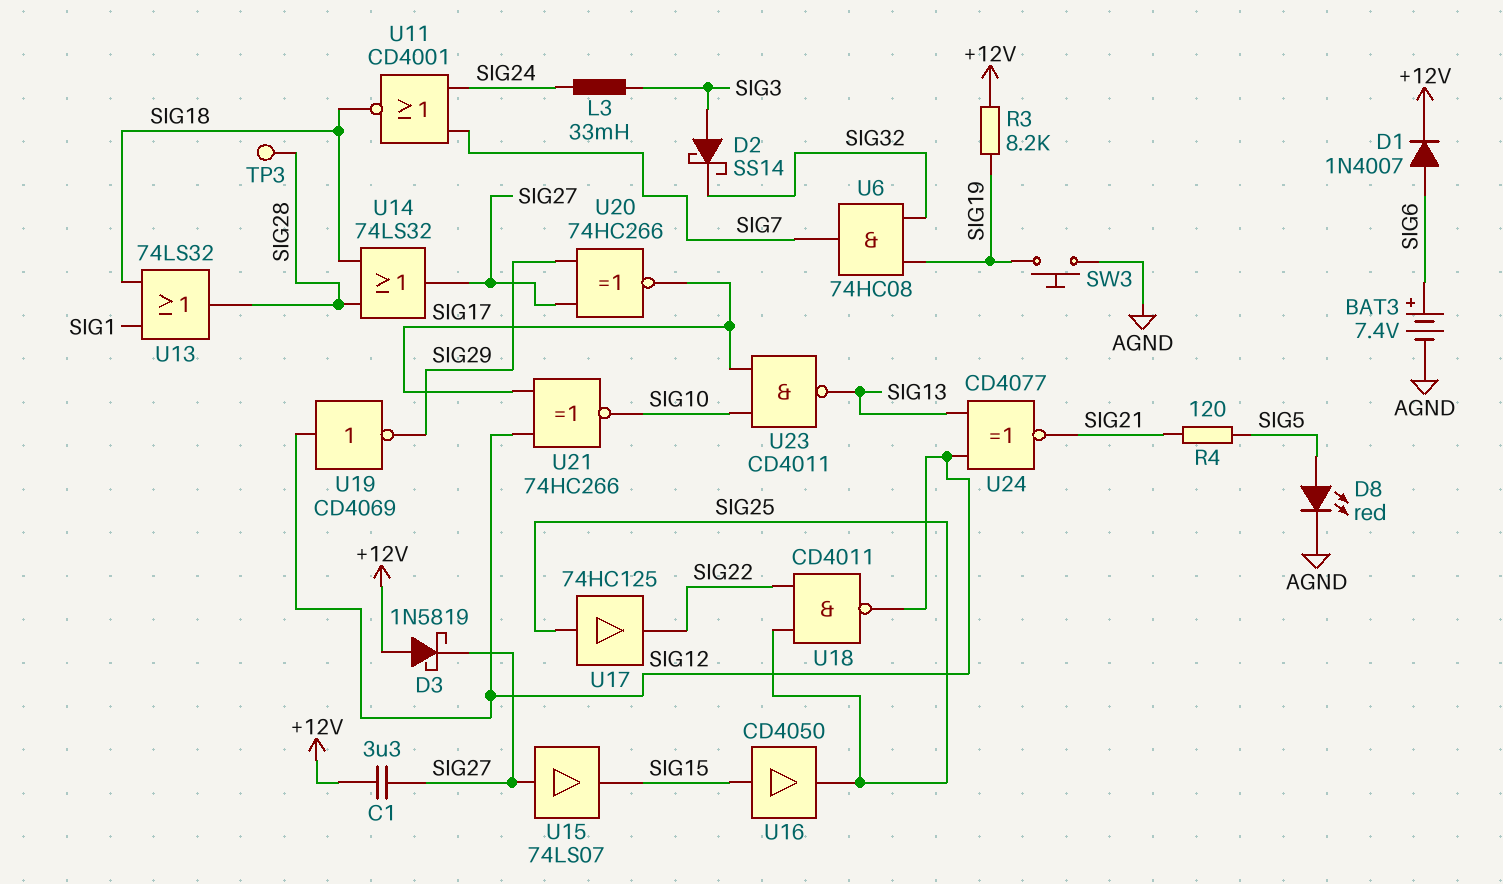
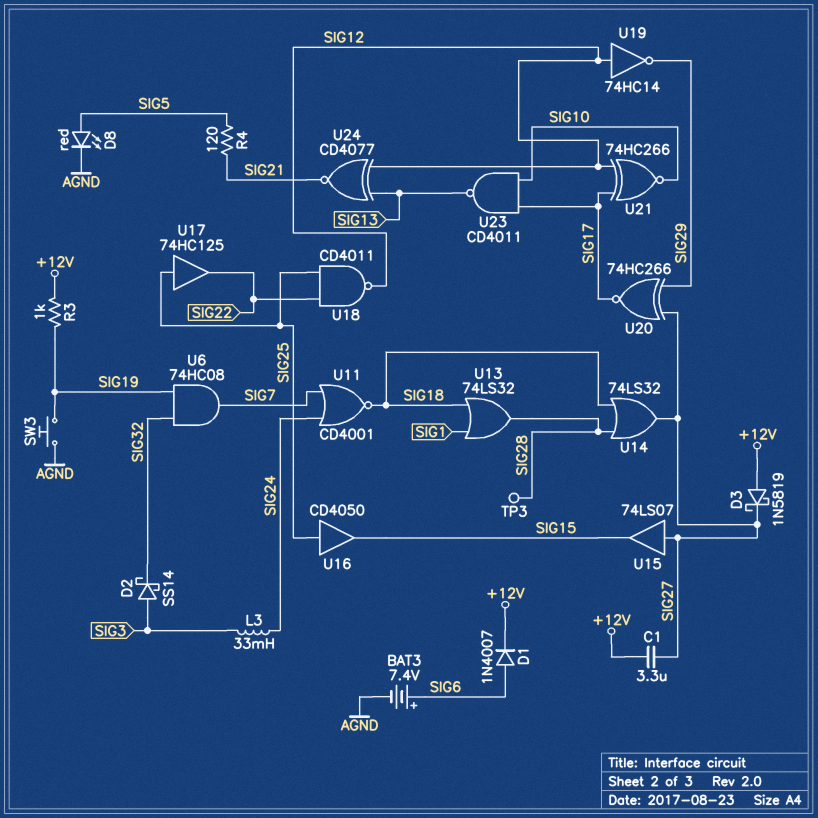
R3: 8.2k (+12V, SIG19) -> 1k (+12V, SIG19)
U16: buffer CD4050 (in SIG15, out SIG25) -> buffer CD4050 (in SIG25, out SIG15)
U19: NOT CD4069 (in SIG12, out SIG29) -> NOT 74HC14 (in SIG12, out SIG29)

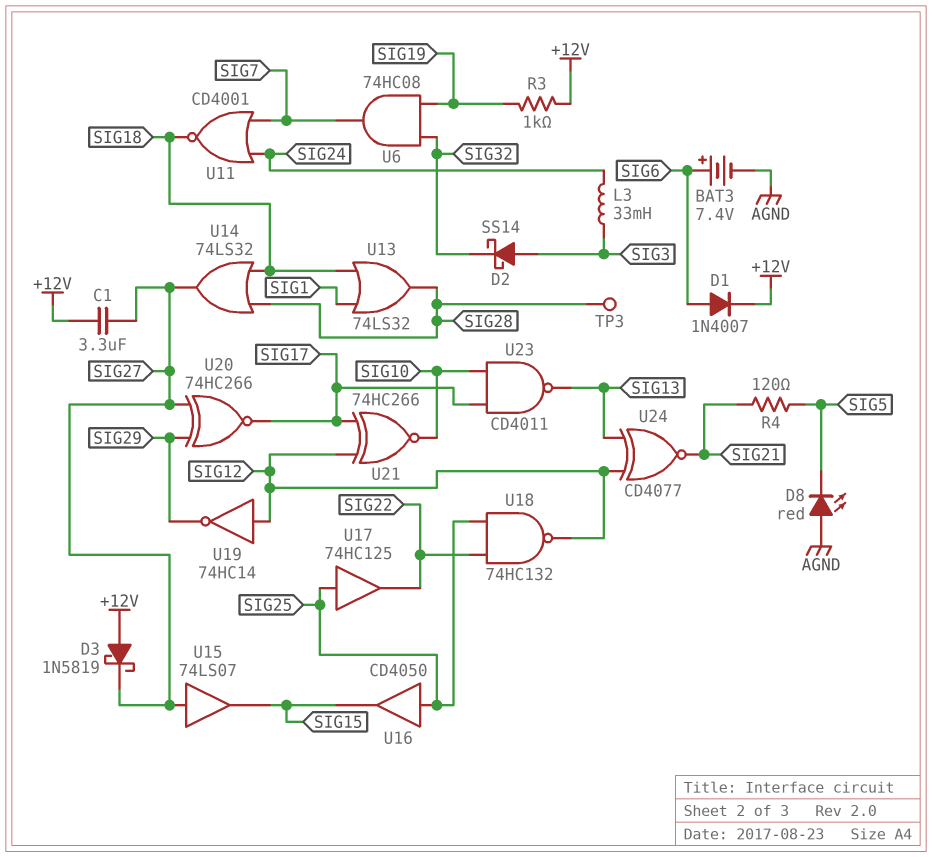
D8: LED red (A SIG5, K AGND) -> LED red (A AGND, K SIG5)
SW3: button (AGND, SIG19) -> none
U18: NAND CD4011 (in SIG22, in SIG25, out SIG12) -> NAND 74HC132 (in SIG22, in SIG25, out SIG12)

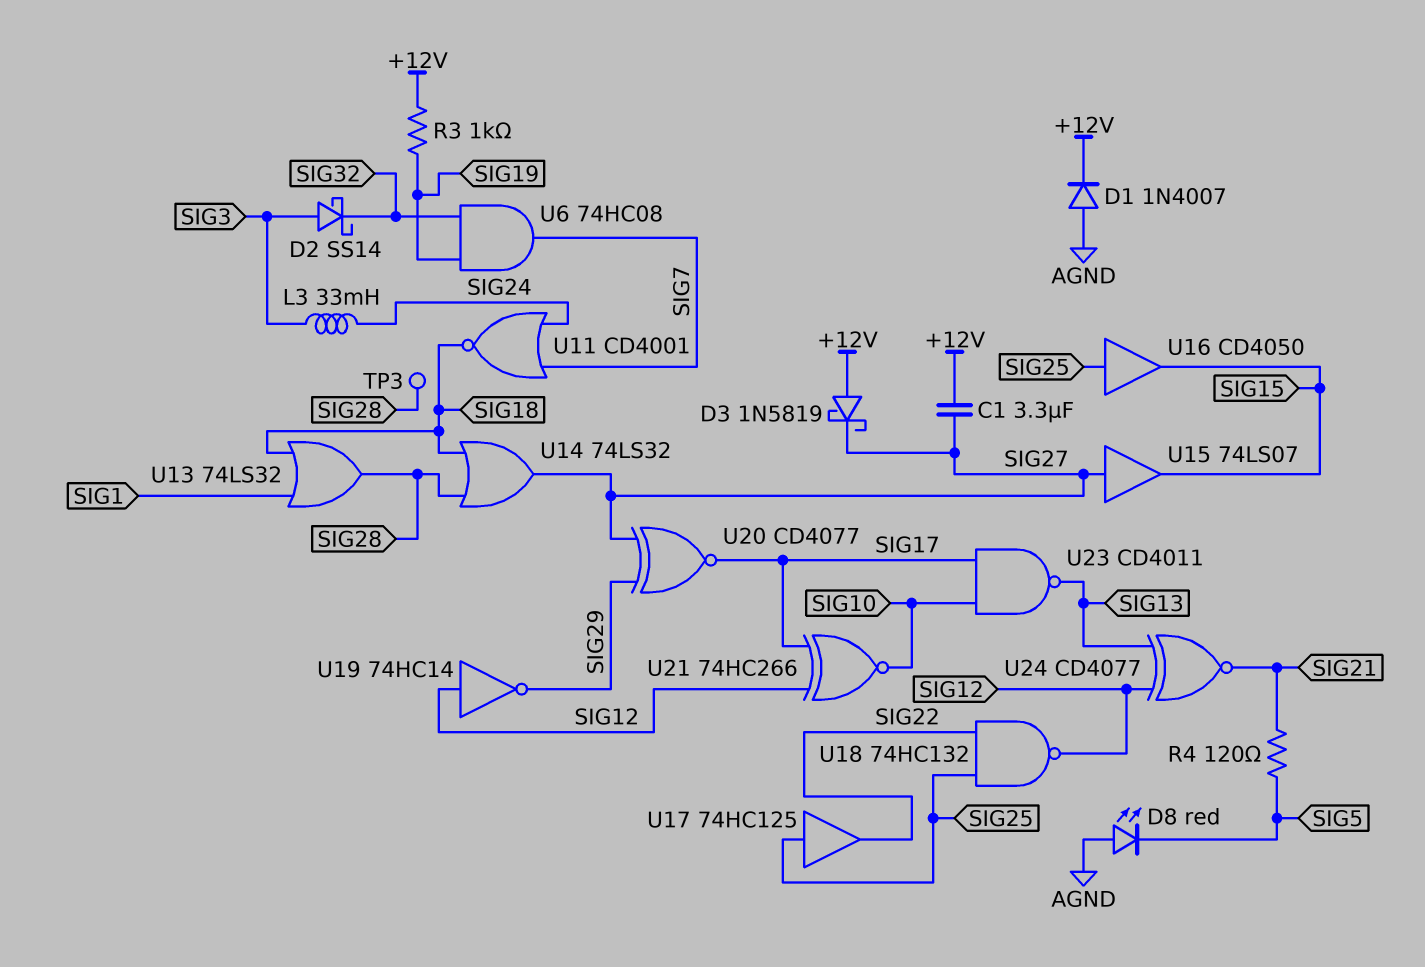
BAT3: 7.4V (plus SIG6, minus AGND) -> none
D1: diode 1N4007 (A SIG6, K +12V) -> diode 1N4007 (A AGND, K +12V)
U20: XNOR 74HC266 (in SIG27, in SIG29, out SIG17) -> XNOR CD4077 (in SIG27, in SIG29, out SIG17)

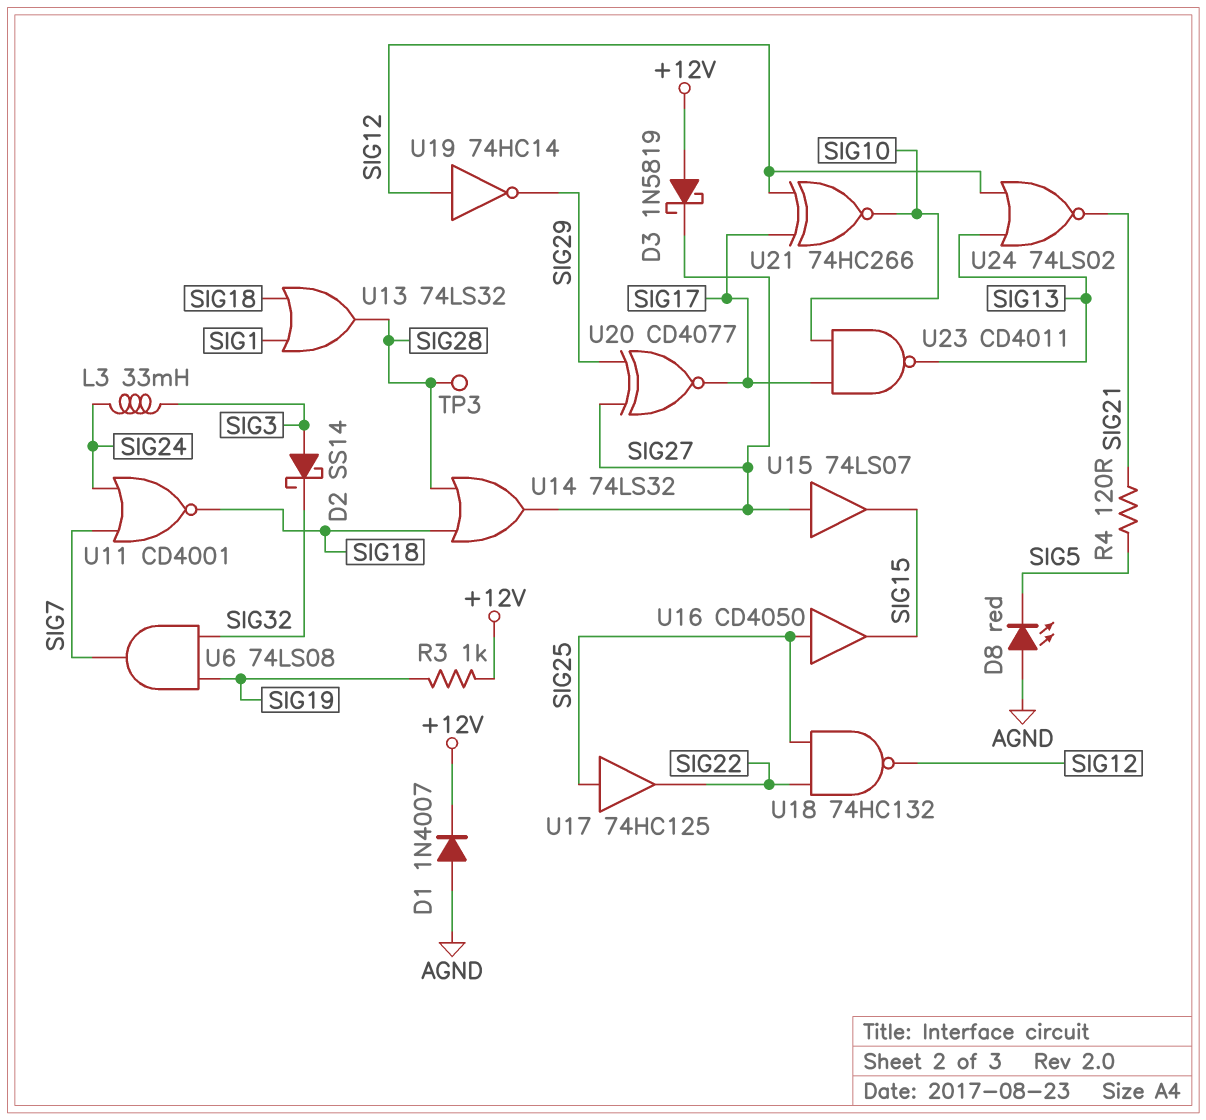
C1: 3.3uF (+12V, SIG27) -> none
U6: AND 74HC08 (in SIG19, in SIG32, out SIG7) -> AND 74LS08 (in SIG19, in SIG32, out SIG7)
U24: XNOR CD4077 (in SIG12, in SIG13, out SIG21) -> NOR 74LS02 (in SIG12, in SIG13, out SIG21)

